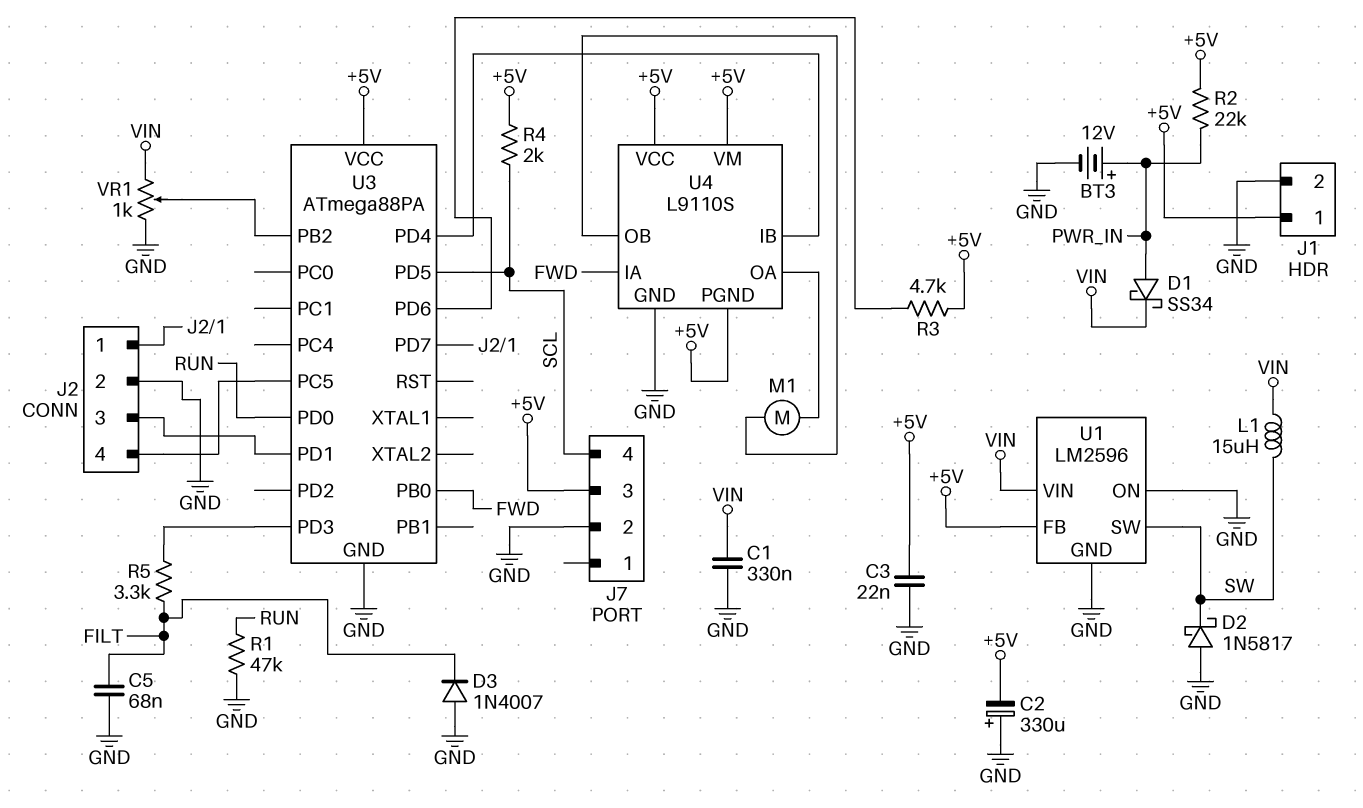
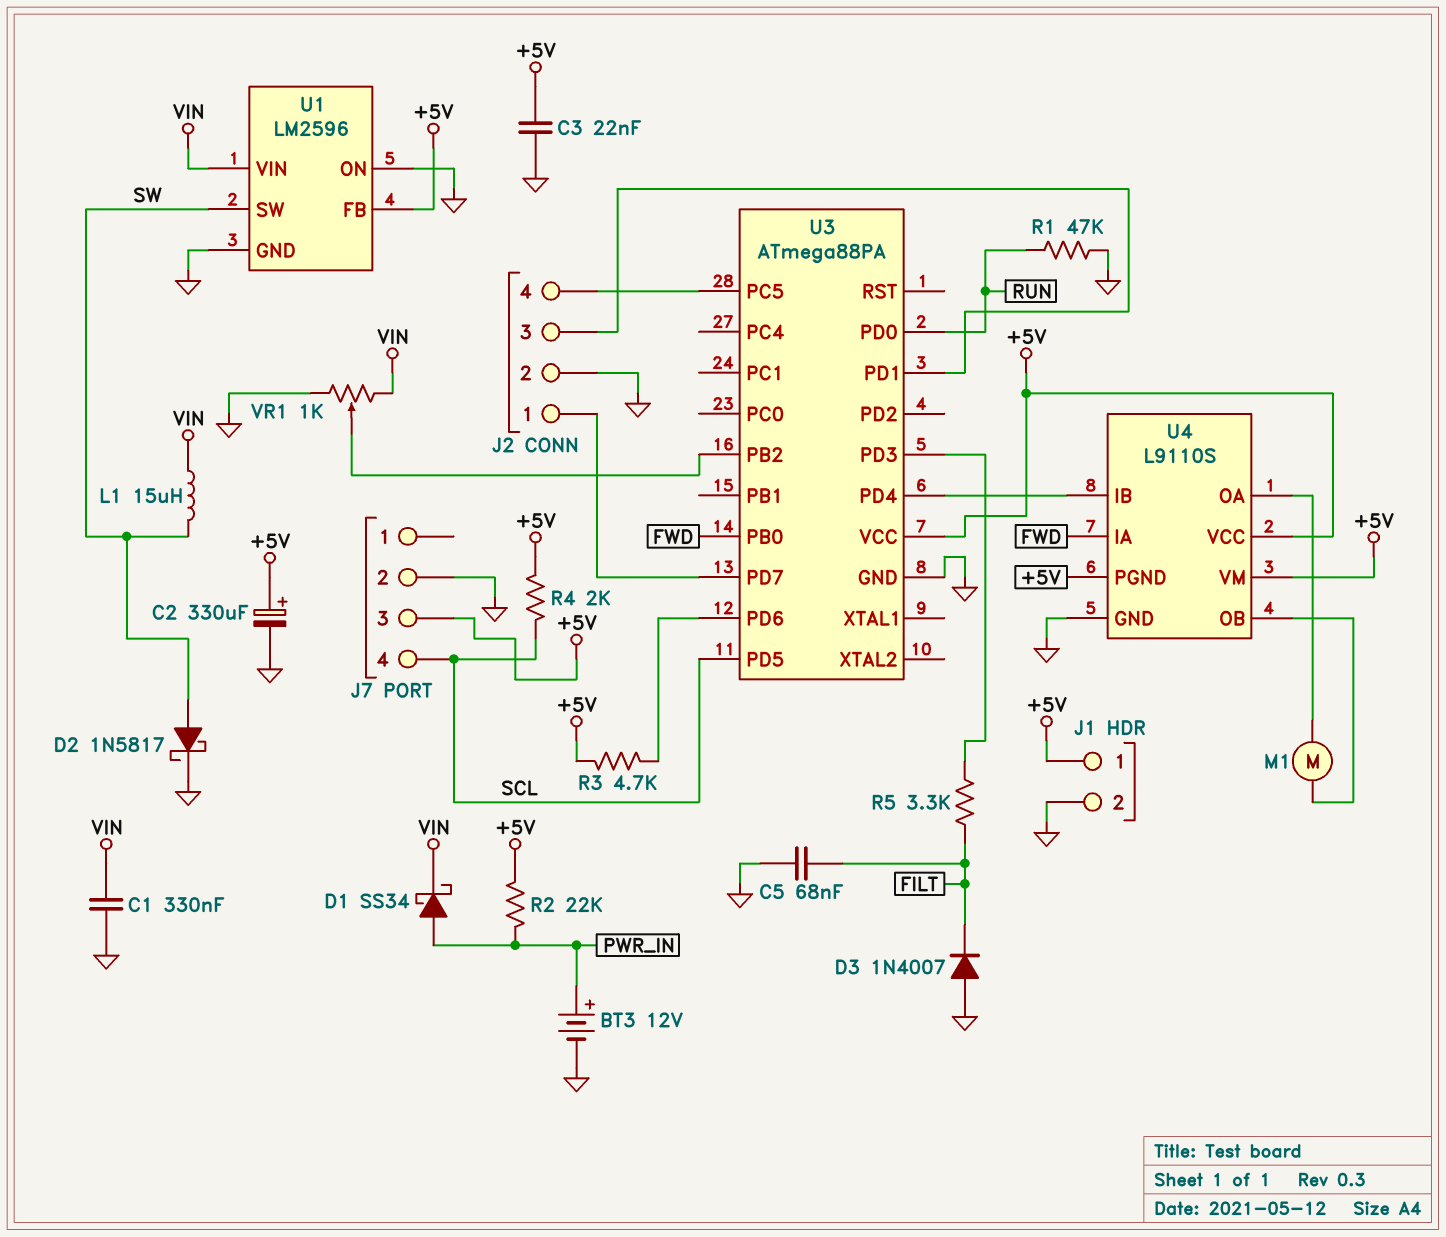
C2: 330uF (plus GND, minus +5V) -> 330uF (plus +5V, minus GND)
D2: schottky 1N5817 (A GND, K SW) -> schottky 1N5817 (A SW, K GND)

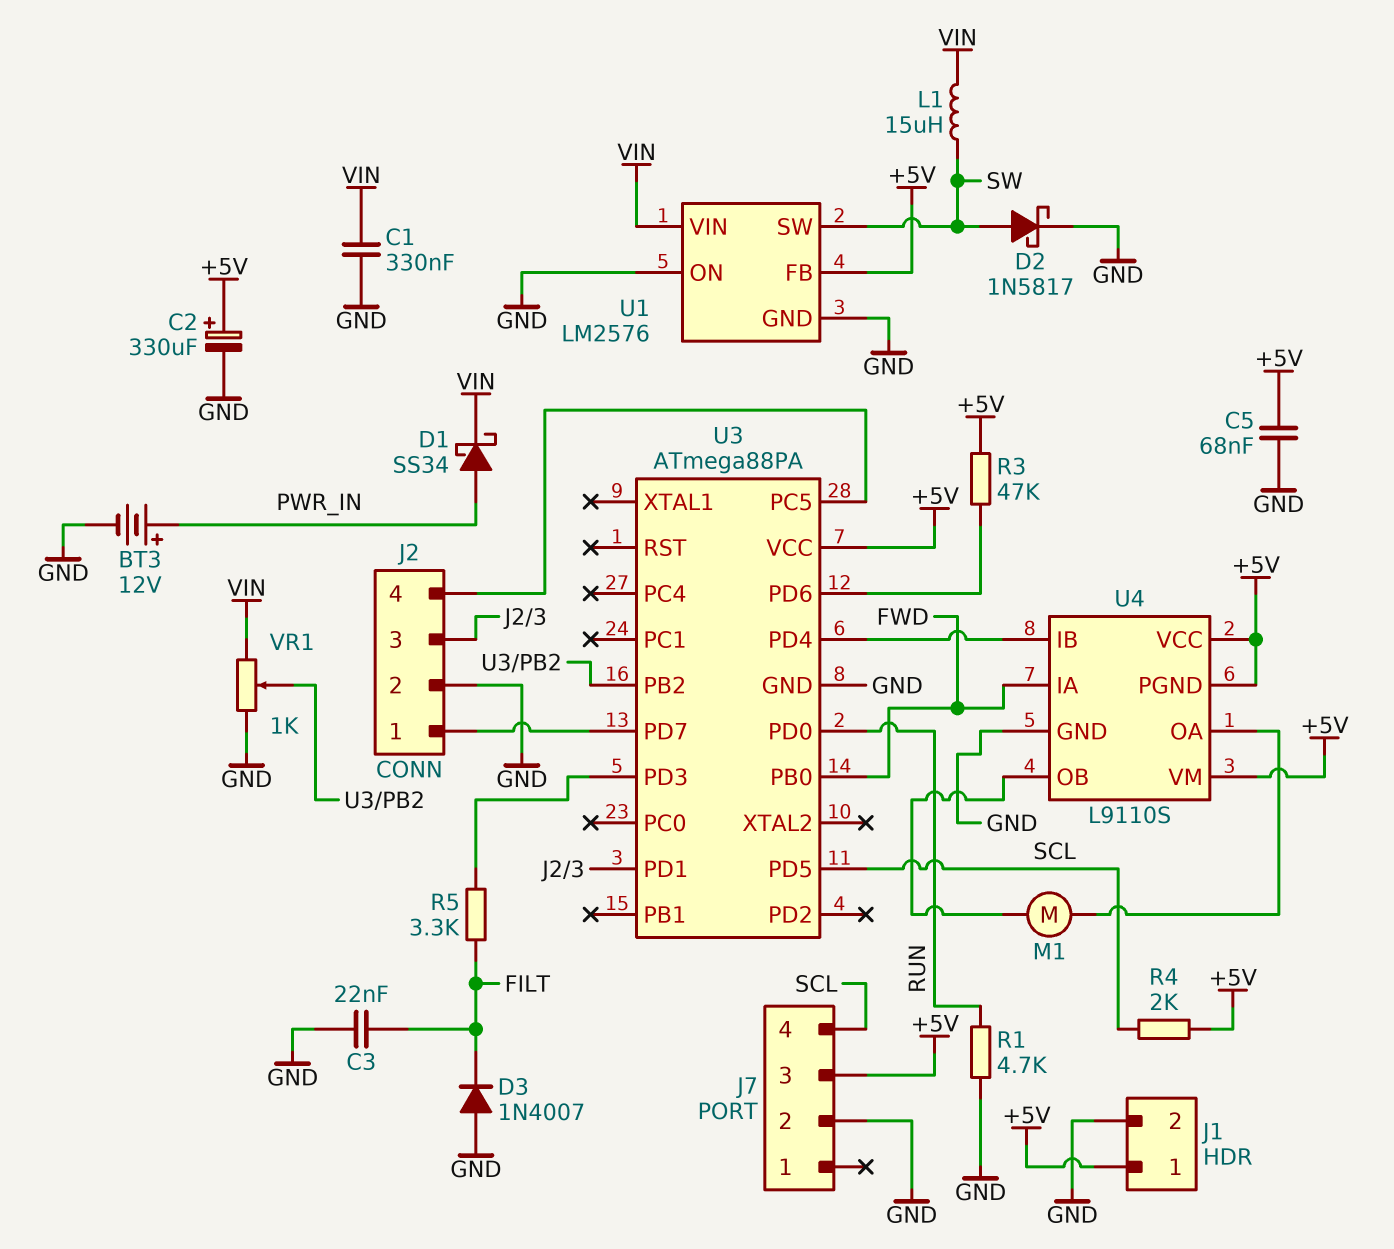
C3: 22nF (+5V, GND) -> 22nF (FILT, GND)
C5: 68nF (FILT, GND) -> 68nF (+5V, GND)
R1: 47k (GND, RUN) -> 4.7k (GND, RUN)
R2: 22k (+5V, PWR_IN) -> none
R3: 4.7k (+5V, U3/PD6) -> 47k (+5V, U3/PD6)
U1: LM2596 -> LM2576

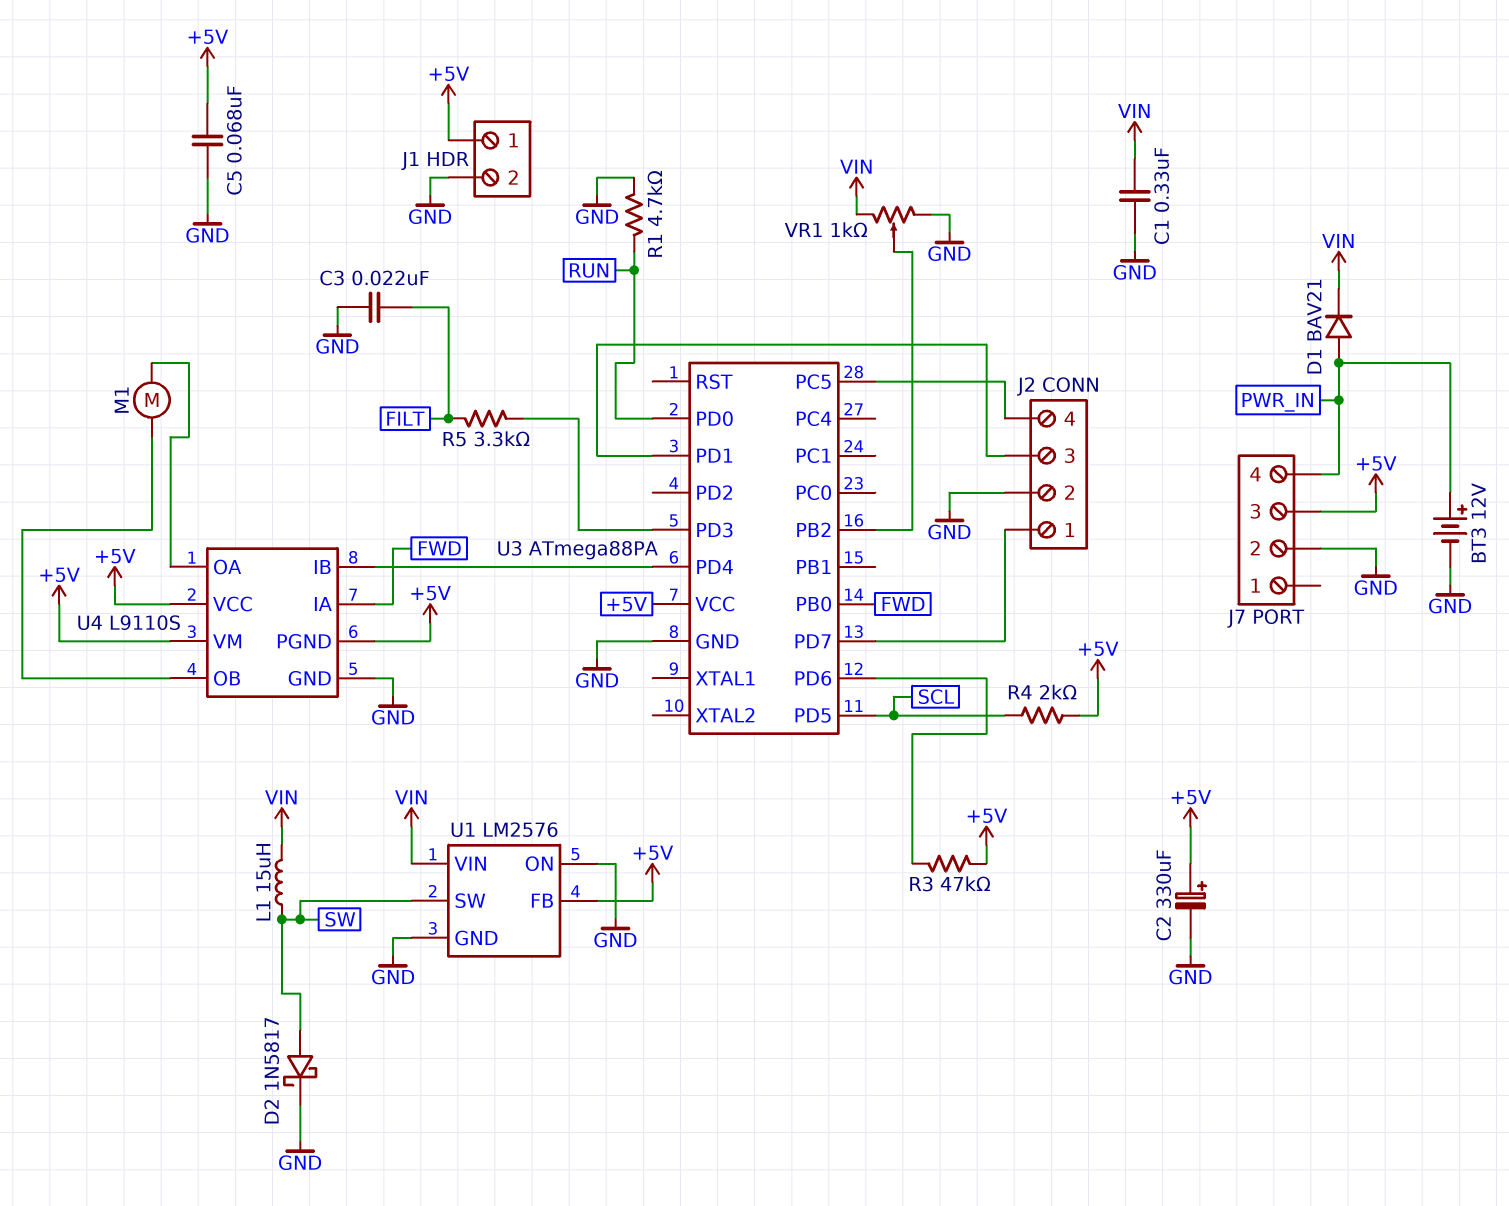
D1: schottky SS34 (A PWR_IN, K VIN) -> diode BAV21 (A PWR_IN, K VIN)
D3: diode 1N4007 (A GND, K FILT) -> none
J7 pin 4: SCL -> PWR_IN

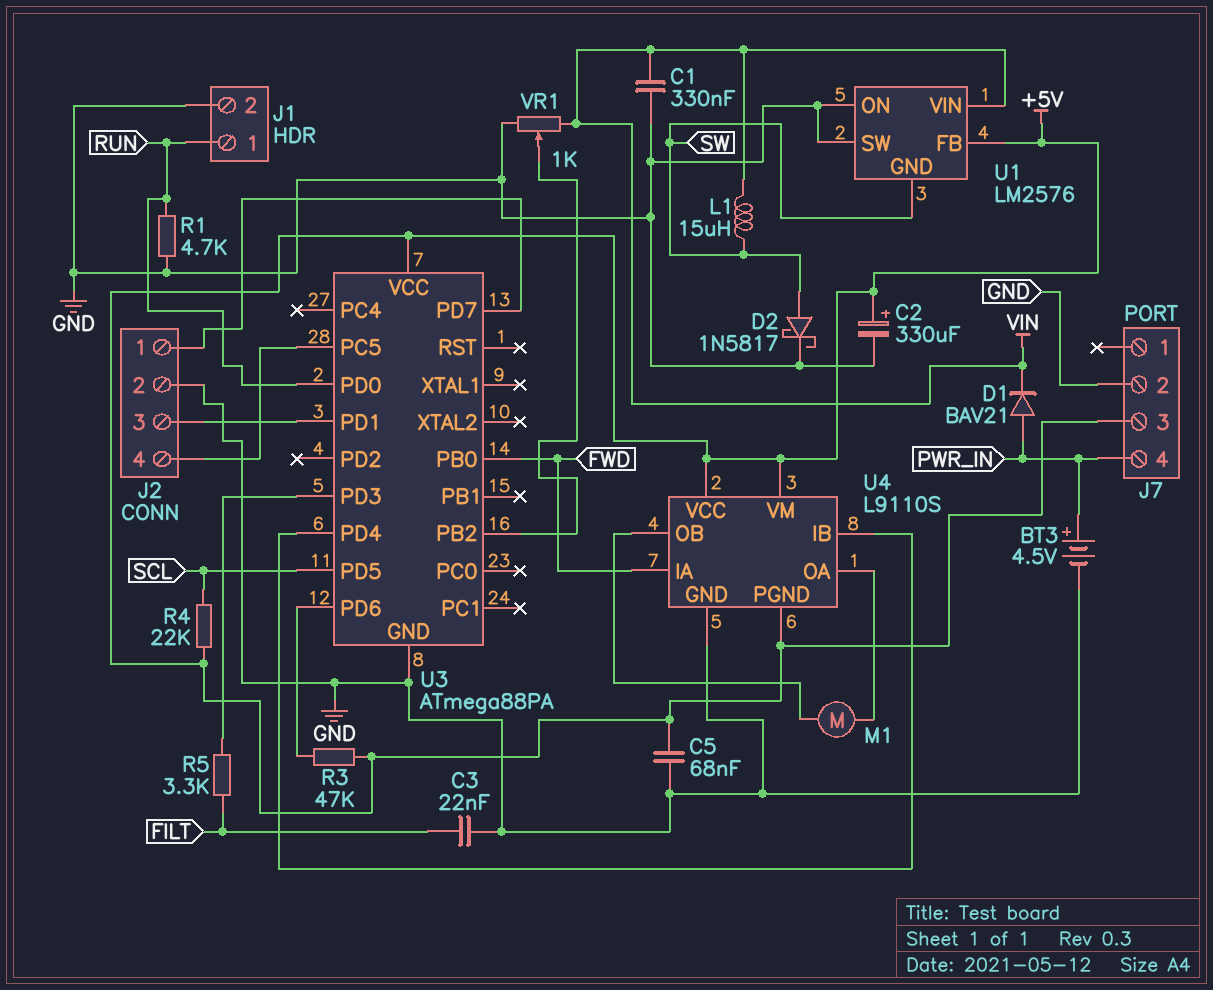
BT3: 12V (plus PWR_IN, minus GND) -> 4.5V (plus PWR_IN, minus GND)
J1 pin 1: +5V -> RUN
R4: 2k (+5V, SCL) -> 22k (+5V, SCL)
U1 pin GND: GND -> SW
U1 pin SW: SW -> GND

